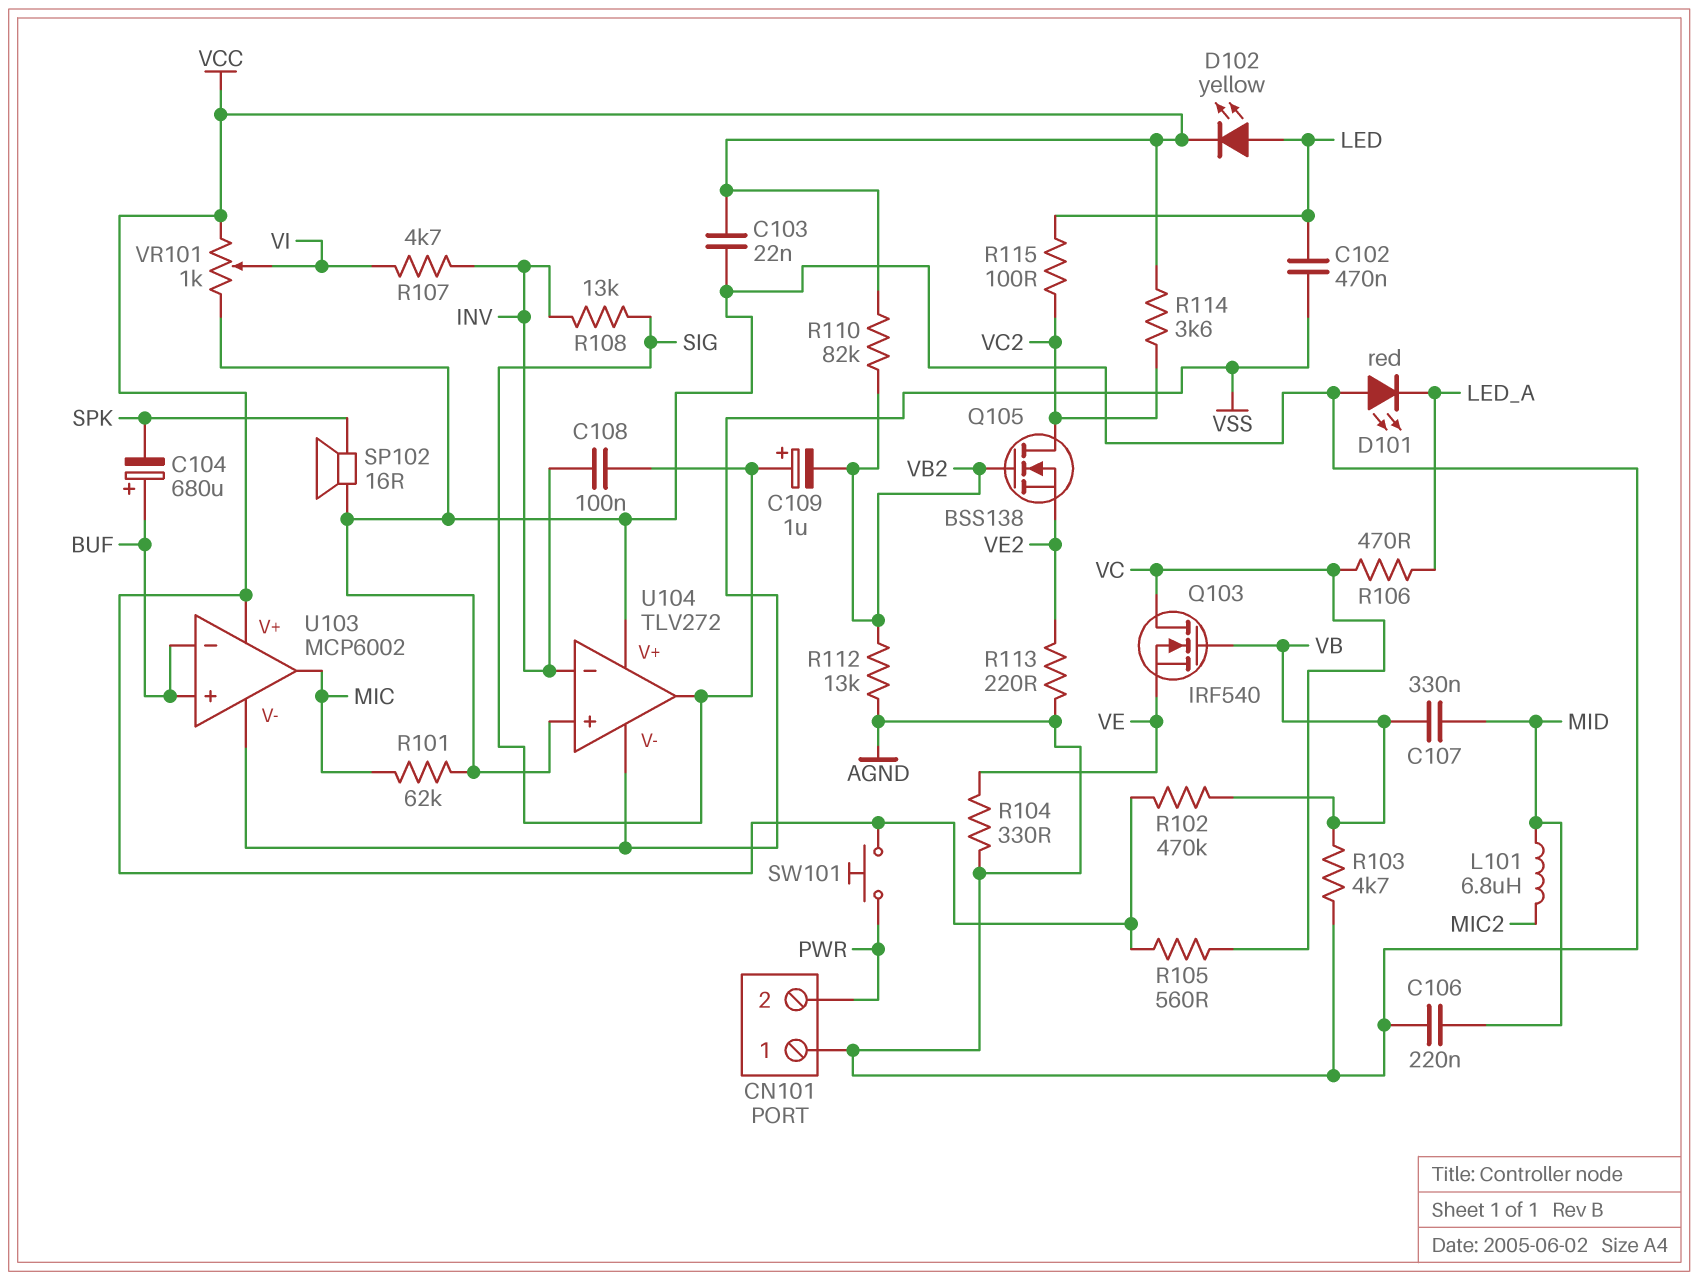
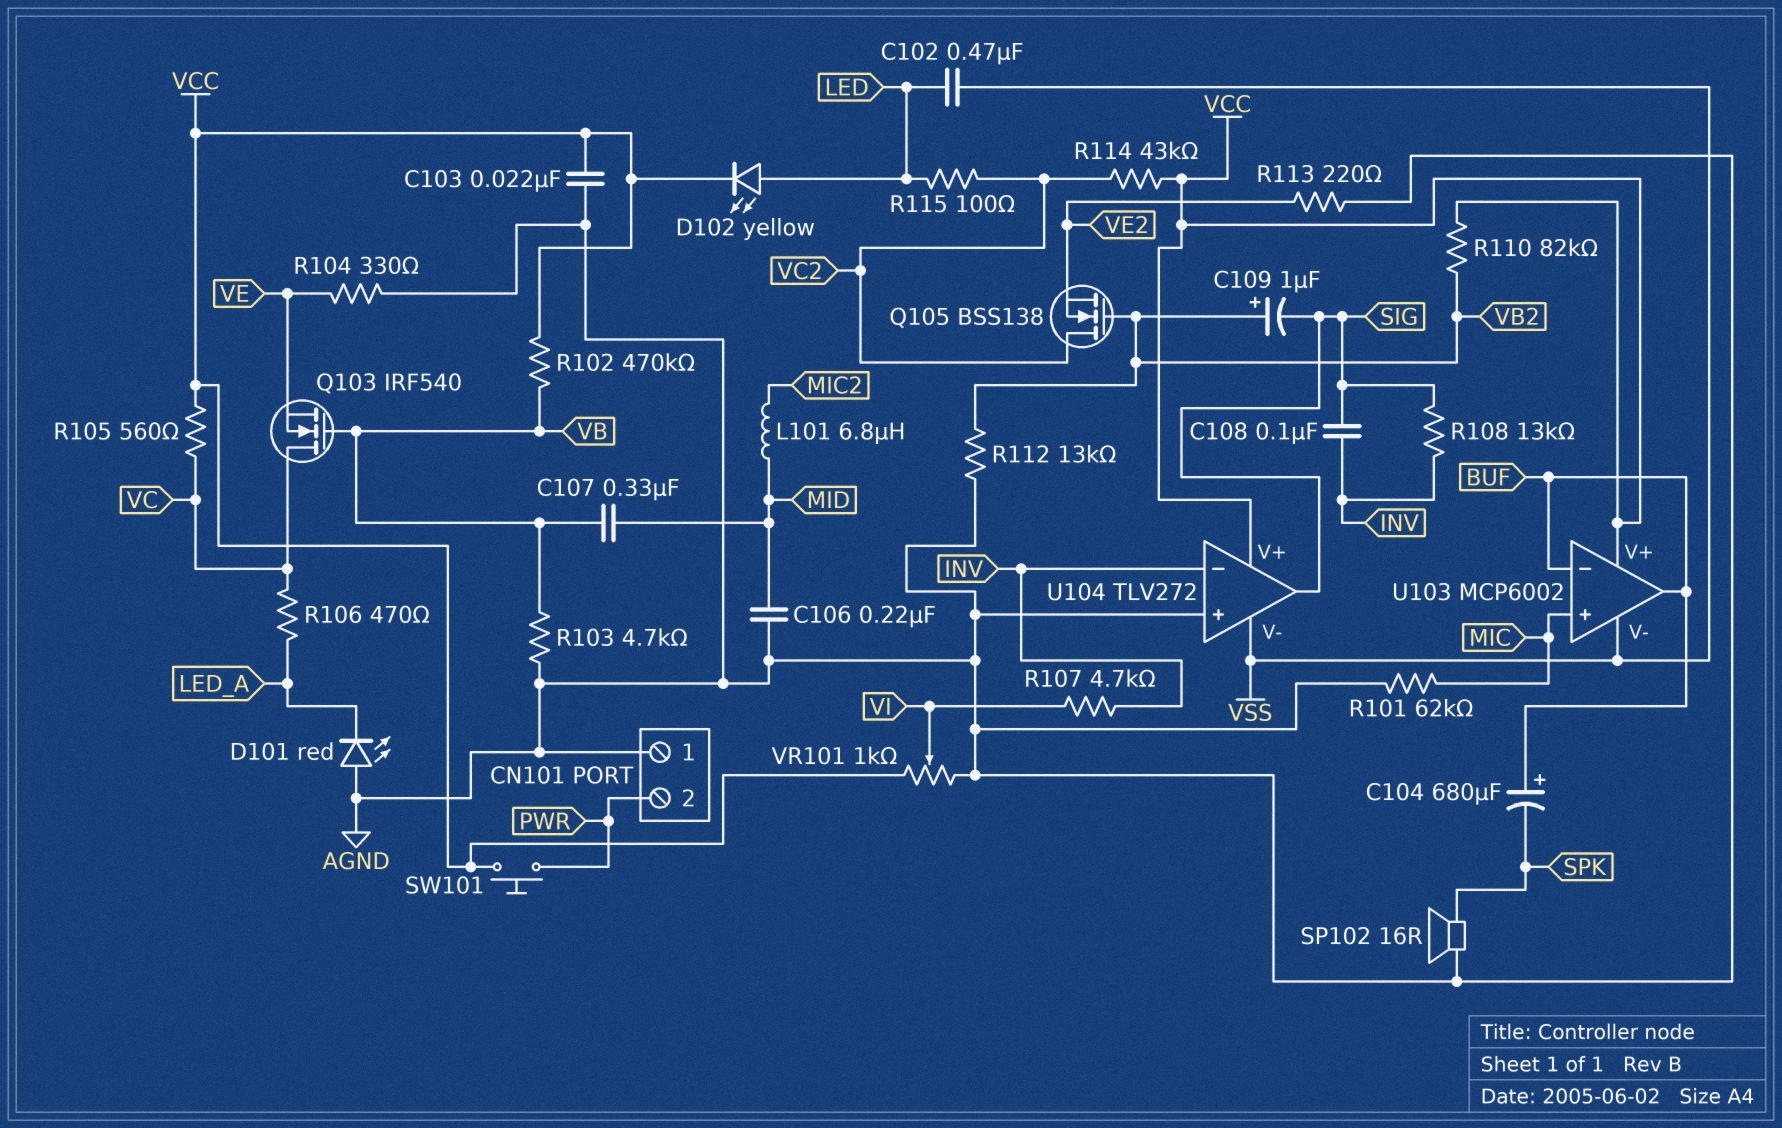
C109: 1uF (plus SIG, minus VB2) -> 1uF (plus VB2, minus SIG)
R114: 3.6k (VC2, VCC) -> 43k (VC2, VCC)
U103 pin in+: BUF -> MIC
U103 pin out: MIC -> BUF
U104 pin V+: AGND -> VCC

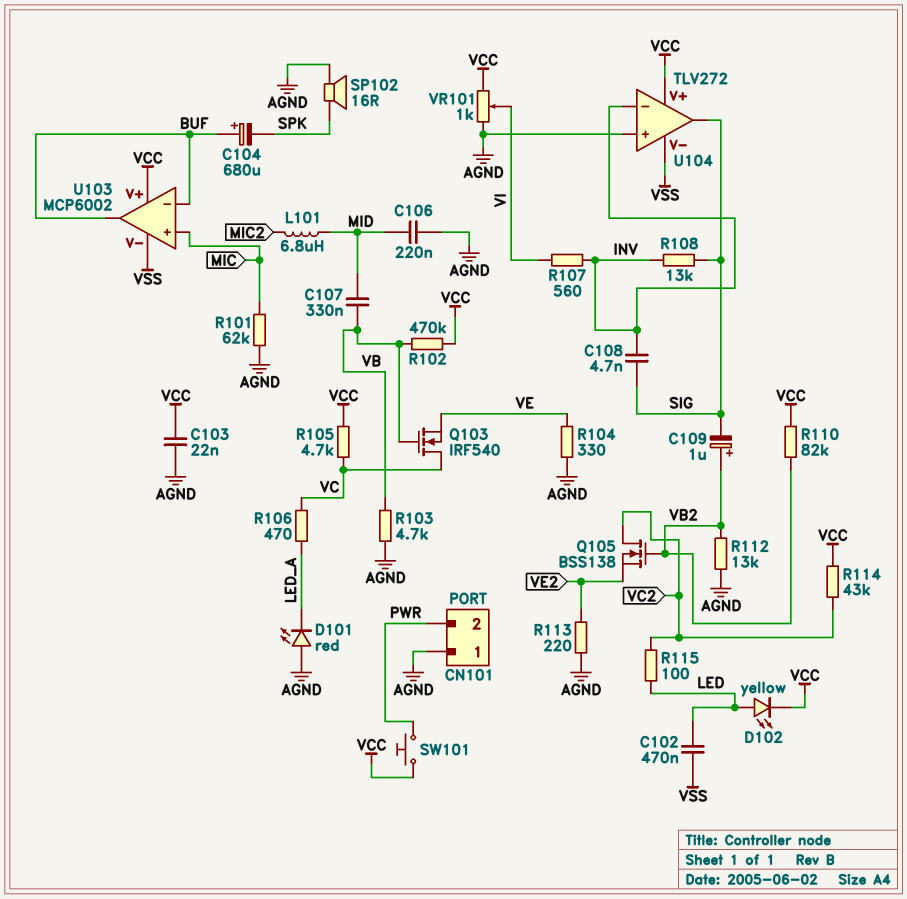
C108: 100nF (INV, SIG) -> 4.7nF (INV, SIG)
R105: 560 (VC, VCC) -> 4.7k (VC, VCC)
R107: 4.7k (INV, VI) -> 560 (INV, VI)

